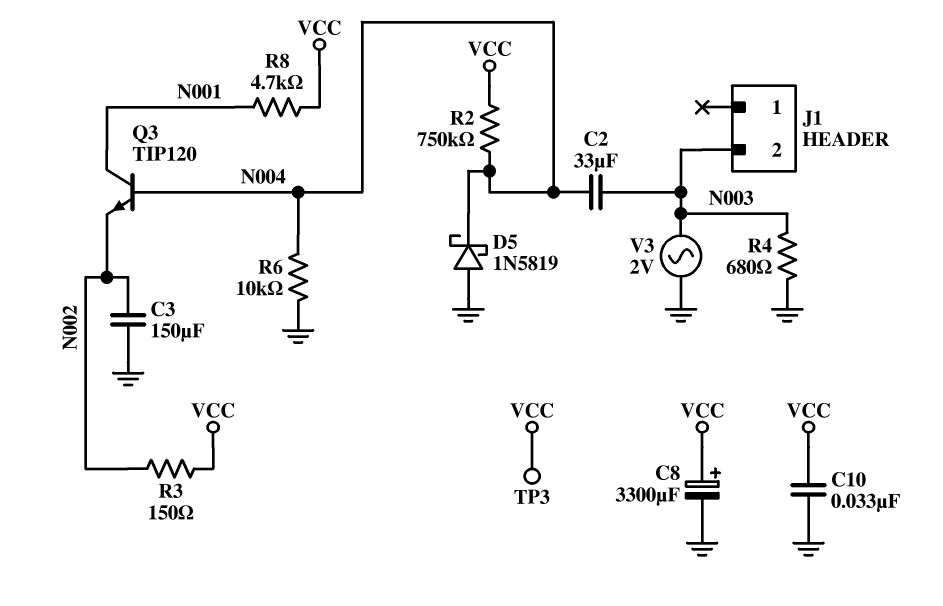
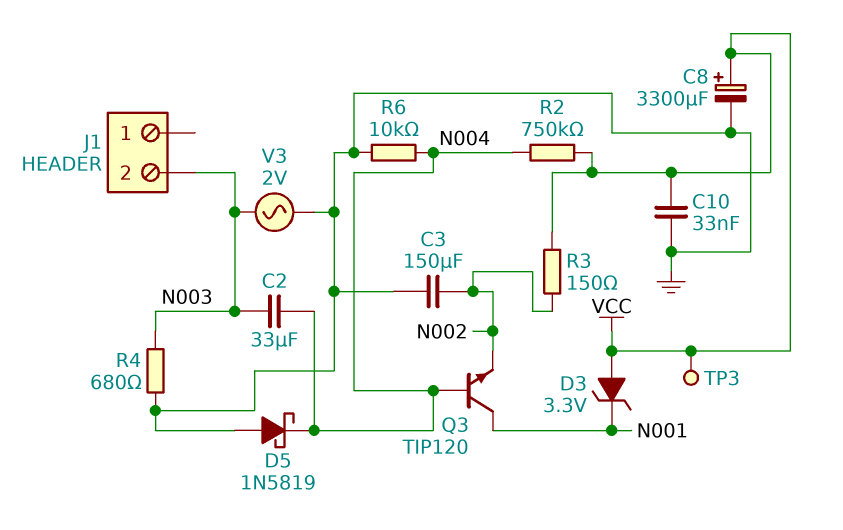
D3: none -> zener 3.3V (A VCC, K N001)
R8: 4.7k (N001, VCC) -> none

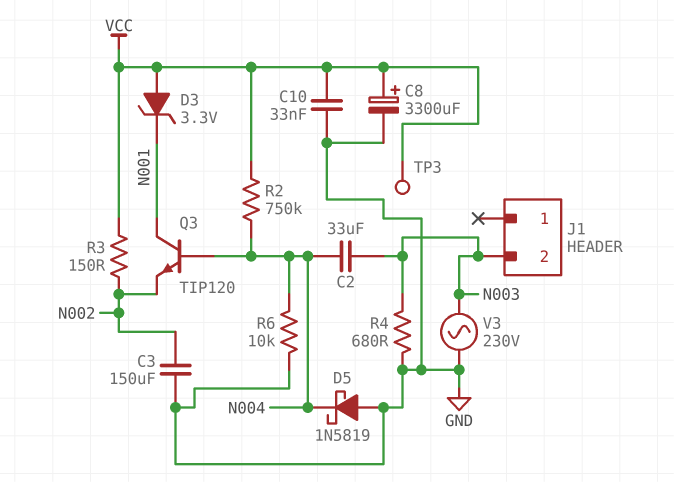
V3: AC 2V (GND, N003) -> AC 230V (GND, N003)

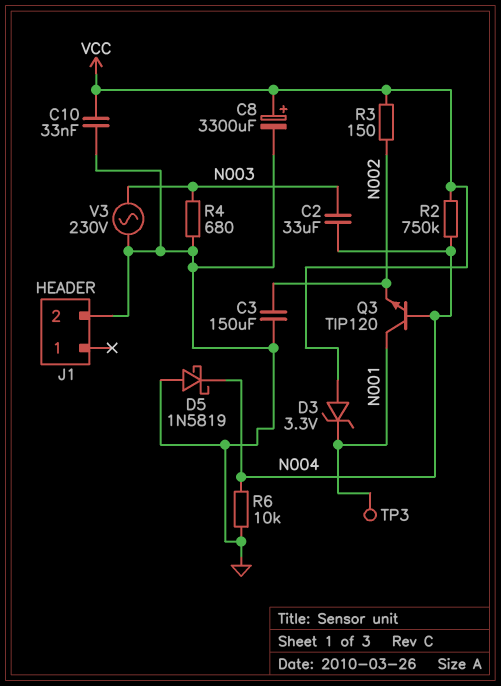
J1 pin 2: N003 -> GND
TP3: test point (VCC) -> test point (N001)

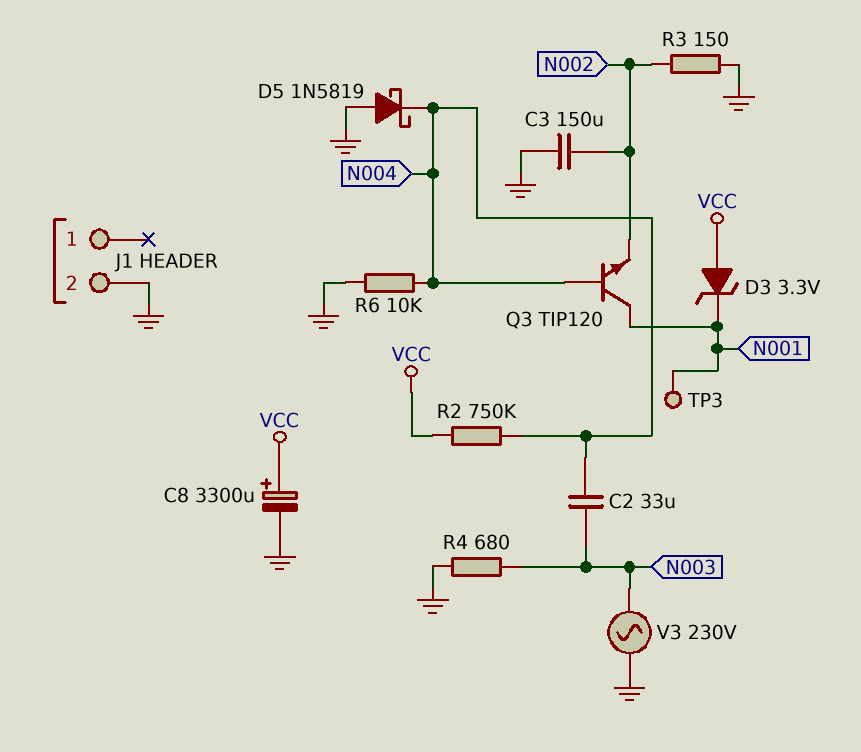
C10: 33nF (GND, VCC) -> none
R3: 150 (N002, VCC) -> 150 (GND, N002)

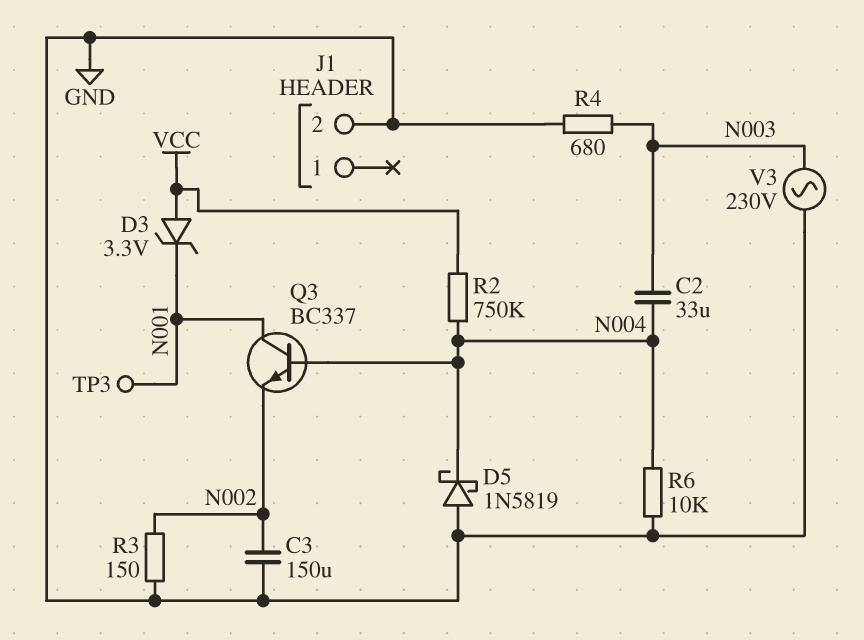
C8: 3300uF (plus VCC, minus GND) -> none
Q3: NPN TIP120 (B N004, C N001, E N002) -> NPN BC337 (B N004, C N001, E N002)

